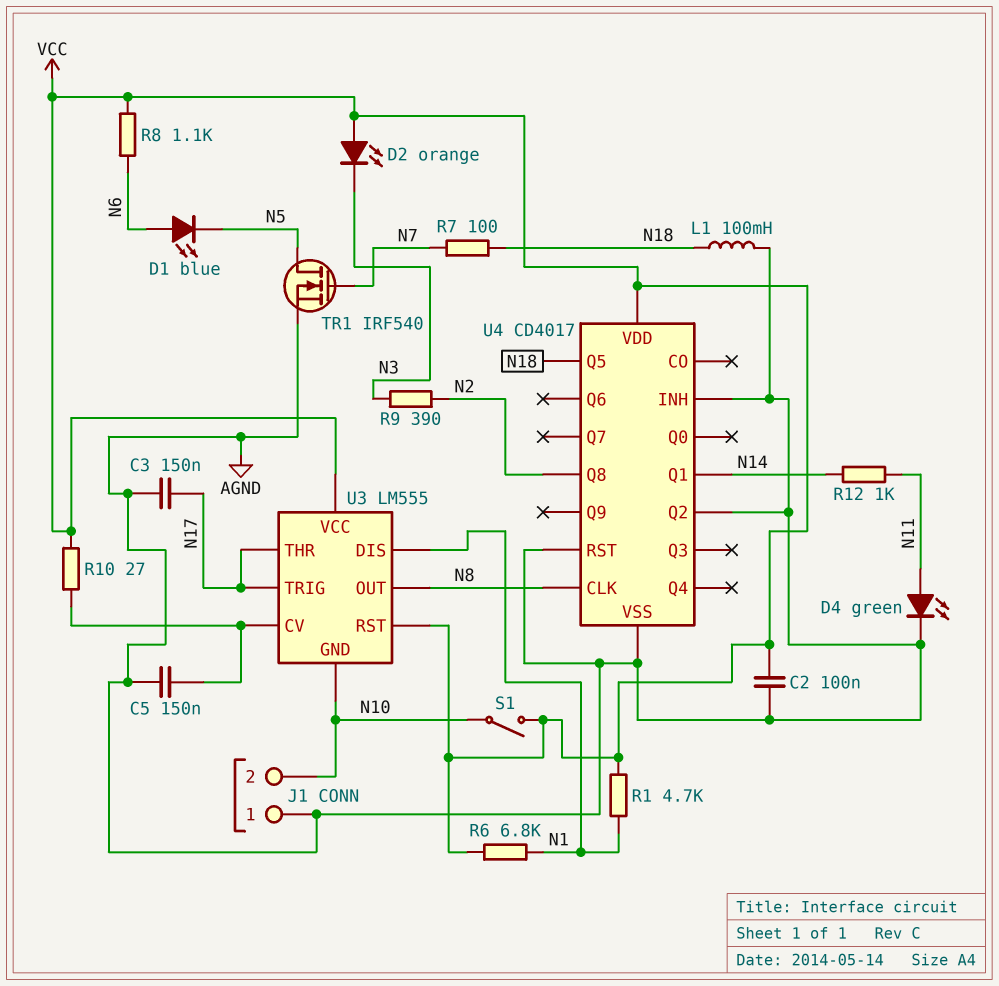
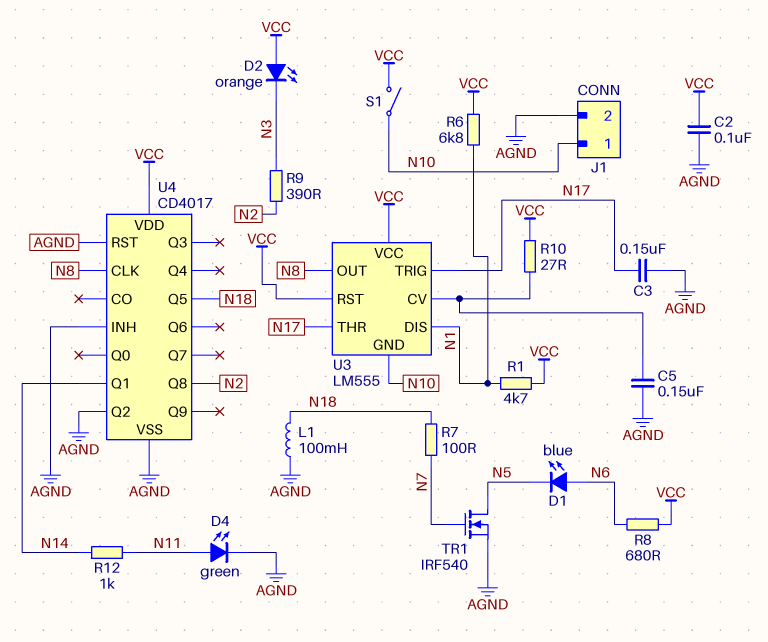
J1 pin 1: AGND -> N10
J1 pin 2: N10 -> AGND
R8: 1.1k (N6, VCC) -> 680 (N6, VCC)

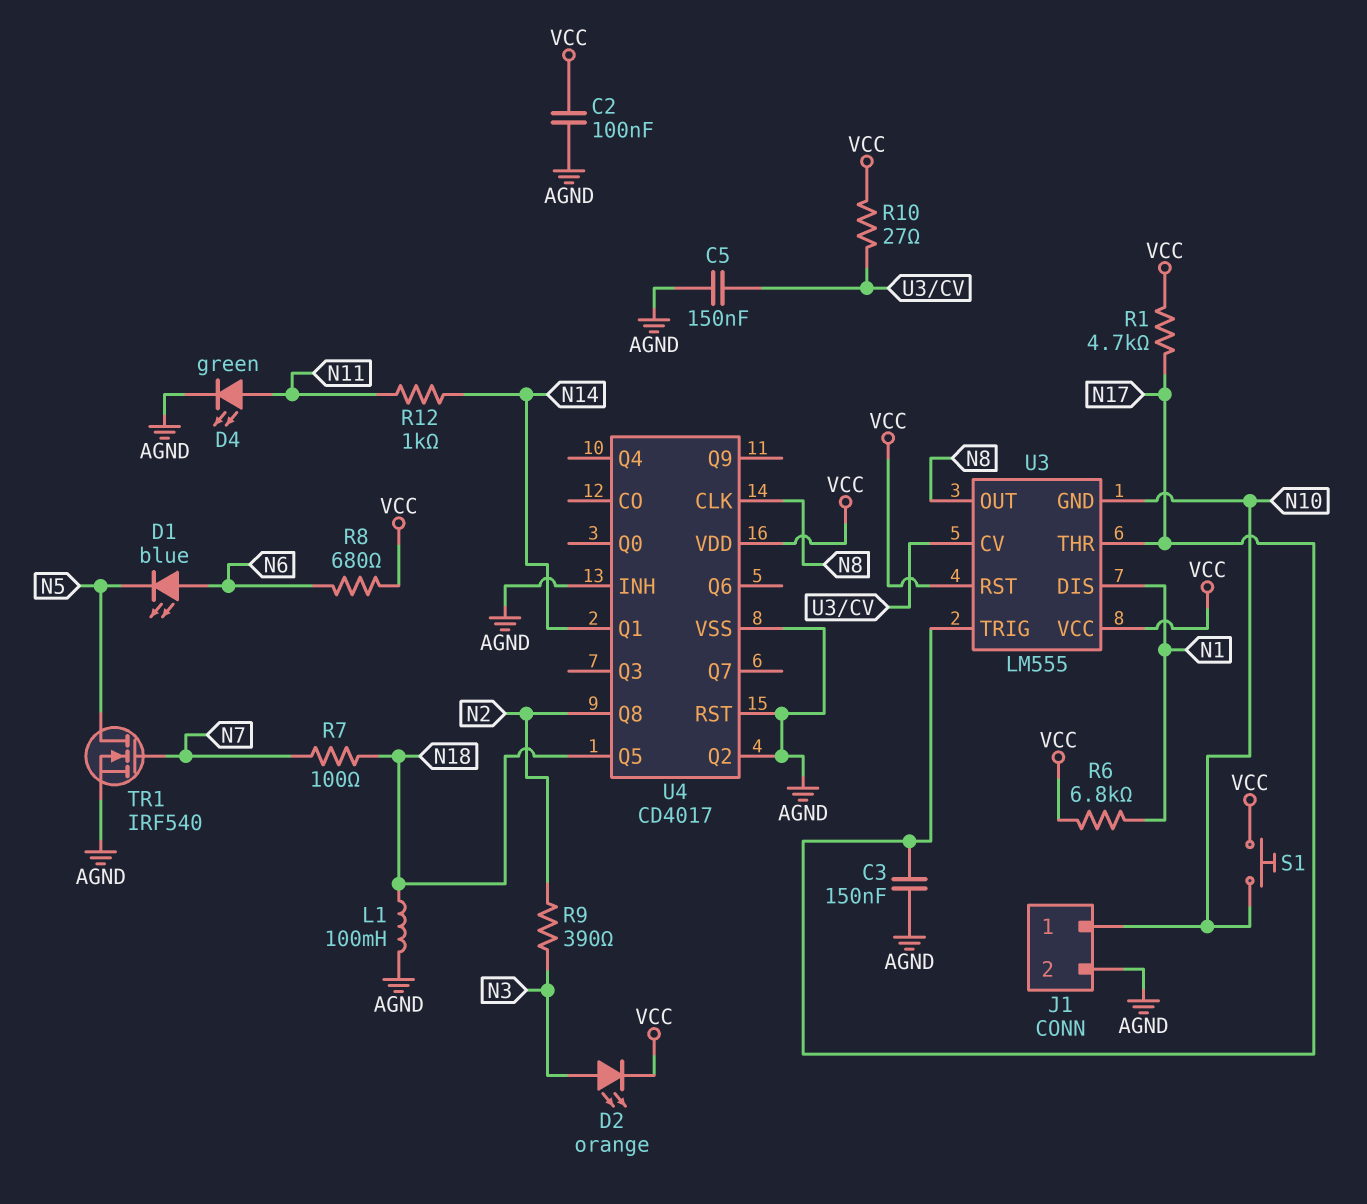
D2: LED orange (A VCC, K N3) -> LED orange (A N3, K VCC)
R1: 4.7k (N1, VCC) -> 4.7k (N17, VCC)
S1: switch (N10, VCC) -> button (N10, VCC)

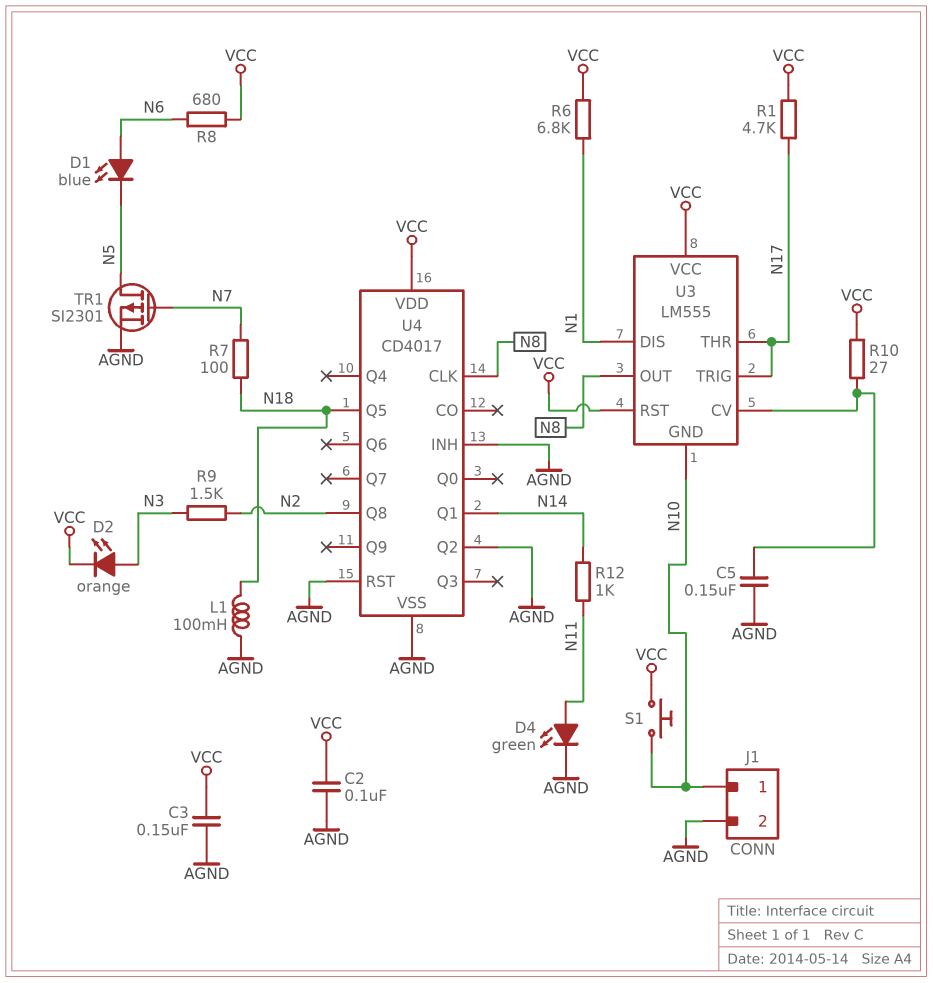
C3: 150nF (AGND, N17) -> 150nF (AGND, VCC)
R9: 390 (N2, N3) -> 1.5k (N2, N3)
TR1: NMOS IRF540 (G N7, D N5, S AGND) -> PMOS SI2301 (G N7, D N5, S AGND)

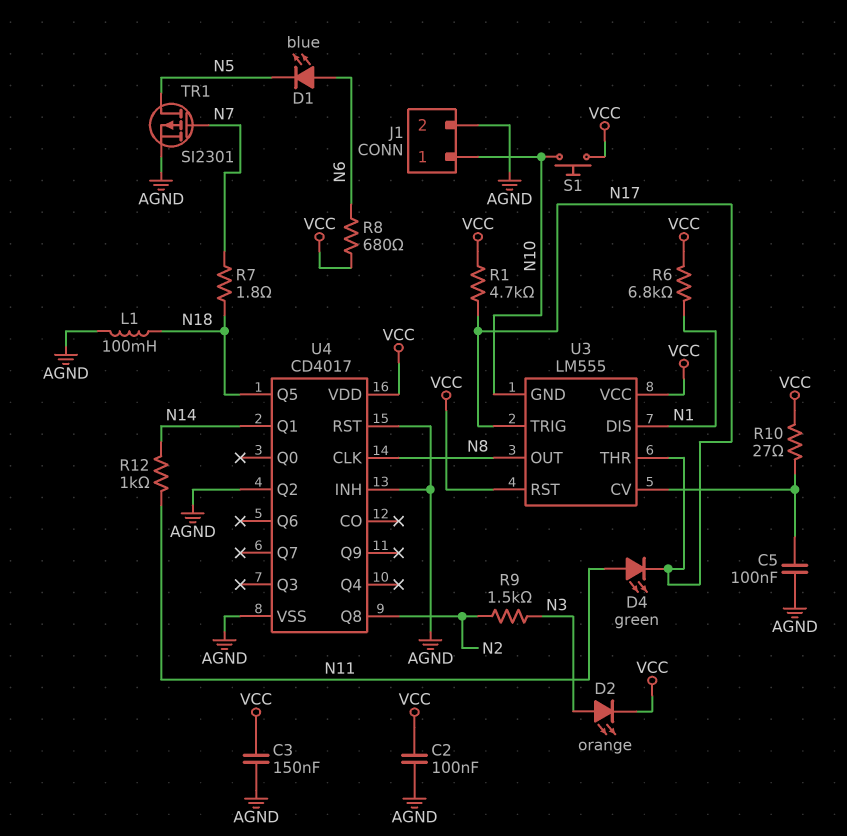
C5: 150nF (AGND, U3/CV) -> 100nF (AGND, U3/CV)
D4: LED green (A N11, K AGND) -> LED green (A N11, K N17)
R7: 100 (N7, N18) -> 1.8 (N7, N18)

